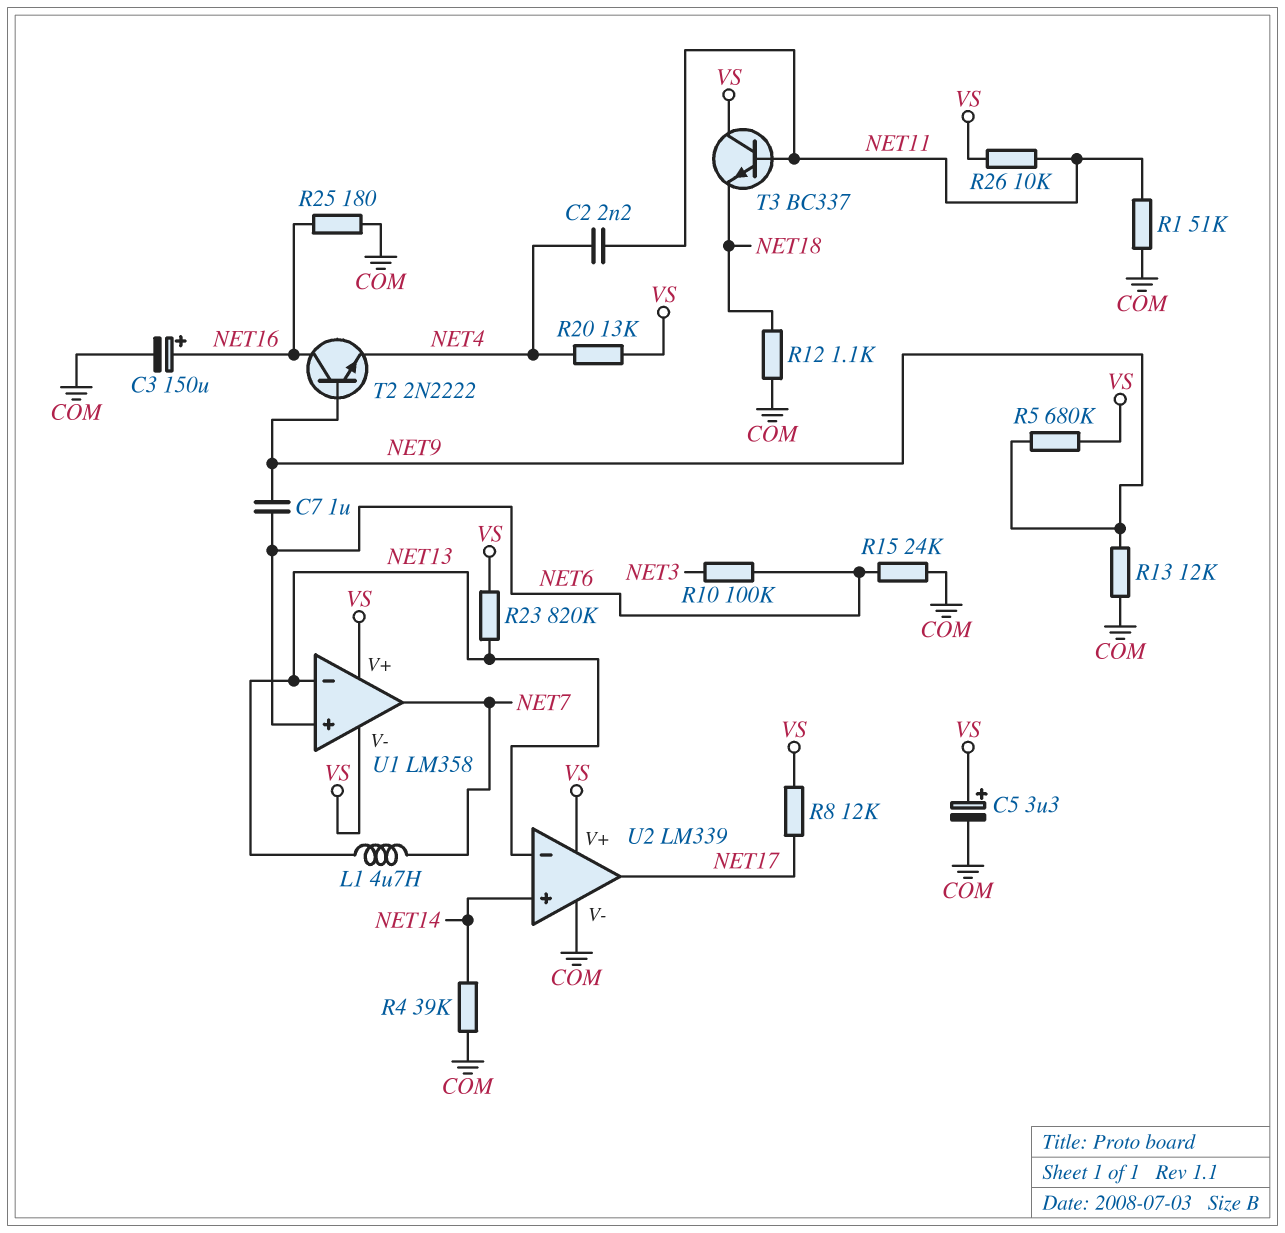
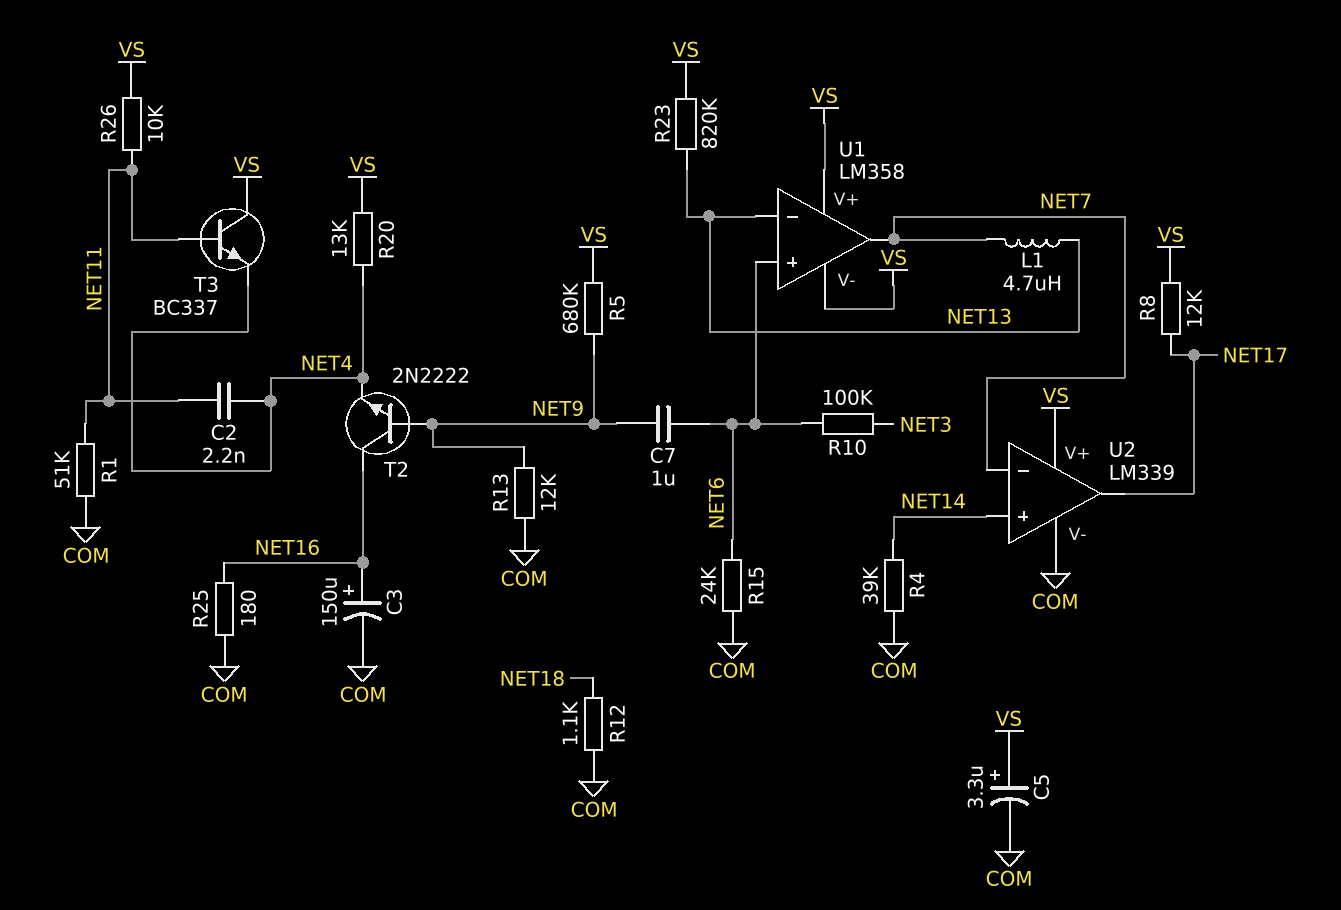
T3: NPN BC337 (B NET11, C VS, E NET18) -> NPN BC337 (B NET11, C VS, E NET4)
U2 pin in-: NET13 -> NET7

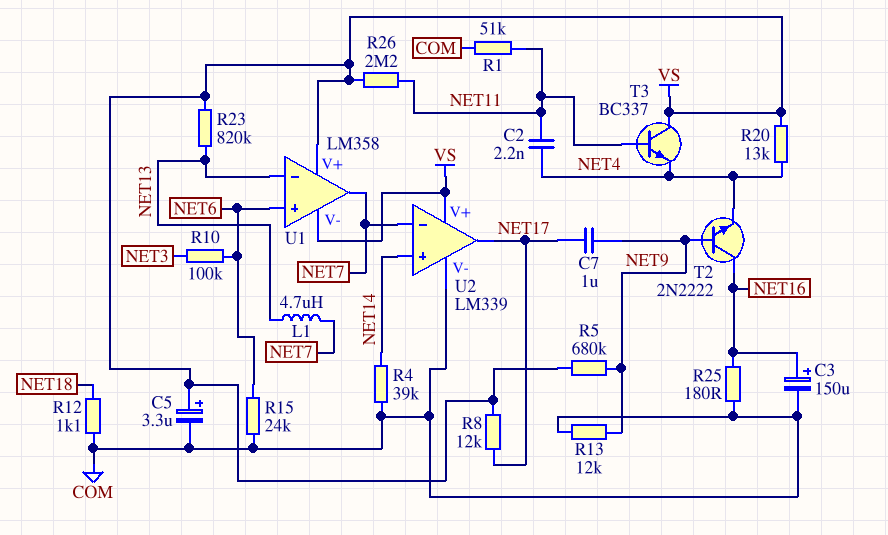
C7: 1uF (NET6, NET9) -> 1uF (NET9, NET17)
R26: 10k (NET11, VS) -> 2.2M (NET11, VS)

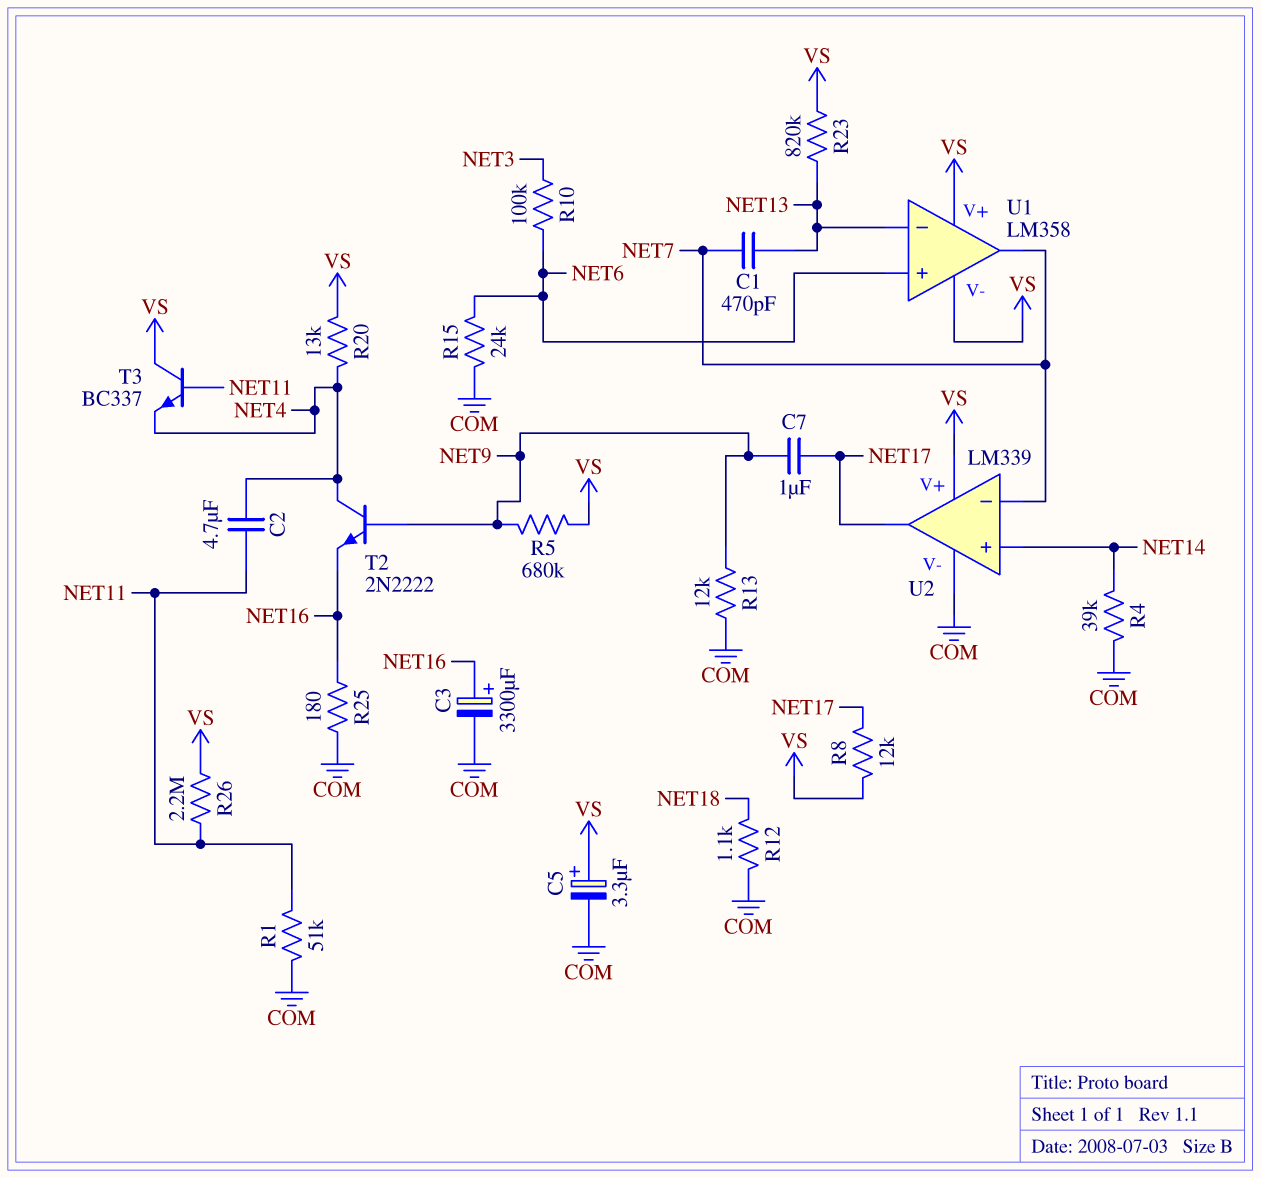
C1: none -> 470pF (NET7, NET13)
C2: 2.2nF (NET4, NET11) -> 4.7uF (NET4, NET11)
C3: 150uF (plus NET16, minus COM) -> 3300uF (plus NET16, minus COM)
L1: 4.7uH (NET7, NET13) -> none
T2: NPN 2N2222 (B NET9, C NET16, E NET4) -> NPN 2N2222 (B NET9, C NET4, E NET16)

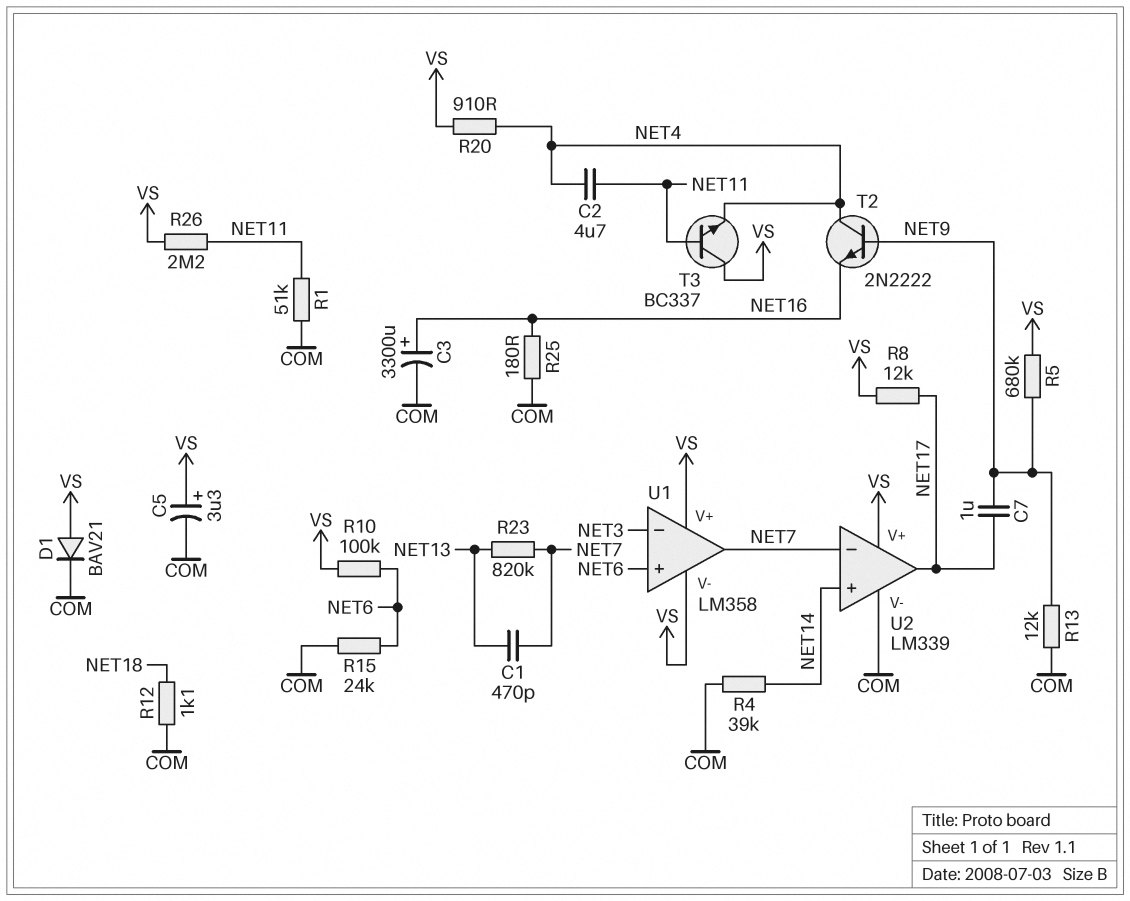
D1: none -> diode BAV21 (A VS, K COM)
R10: 100k (NET3, NET6) -> 100k (NET6, VS)
R20: 13k (NET4, VS) -> 910 (NET4, VS)
R23: 820k (NET13, VS) -> 820k (NET7, NET13)
U1 pin in-: NET13 -> NET3

